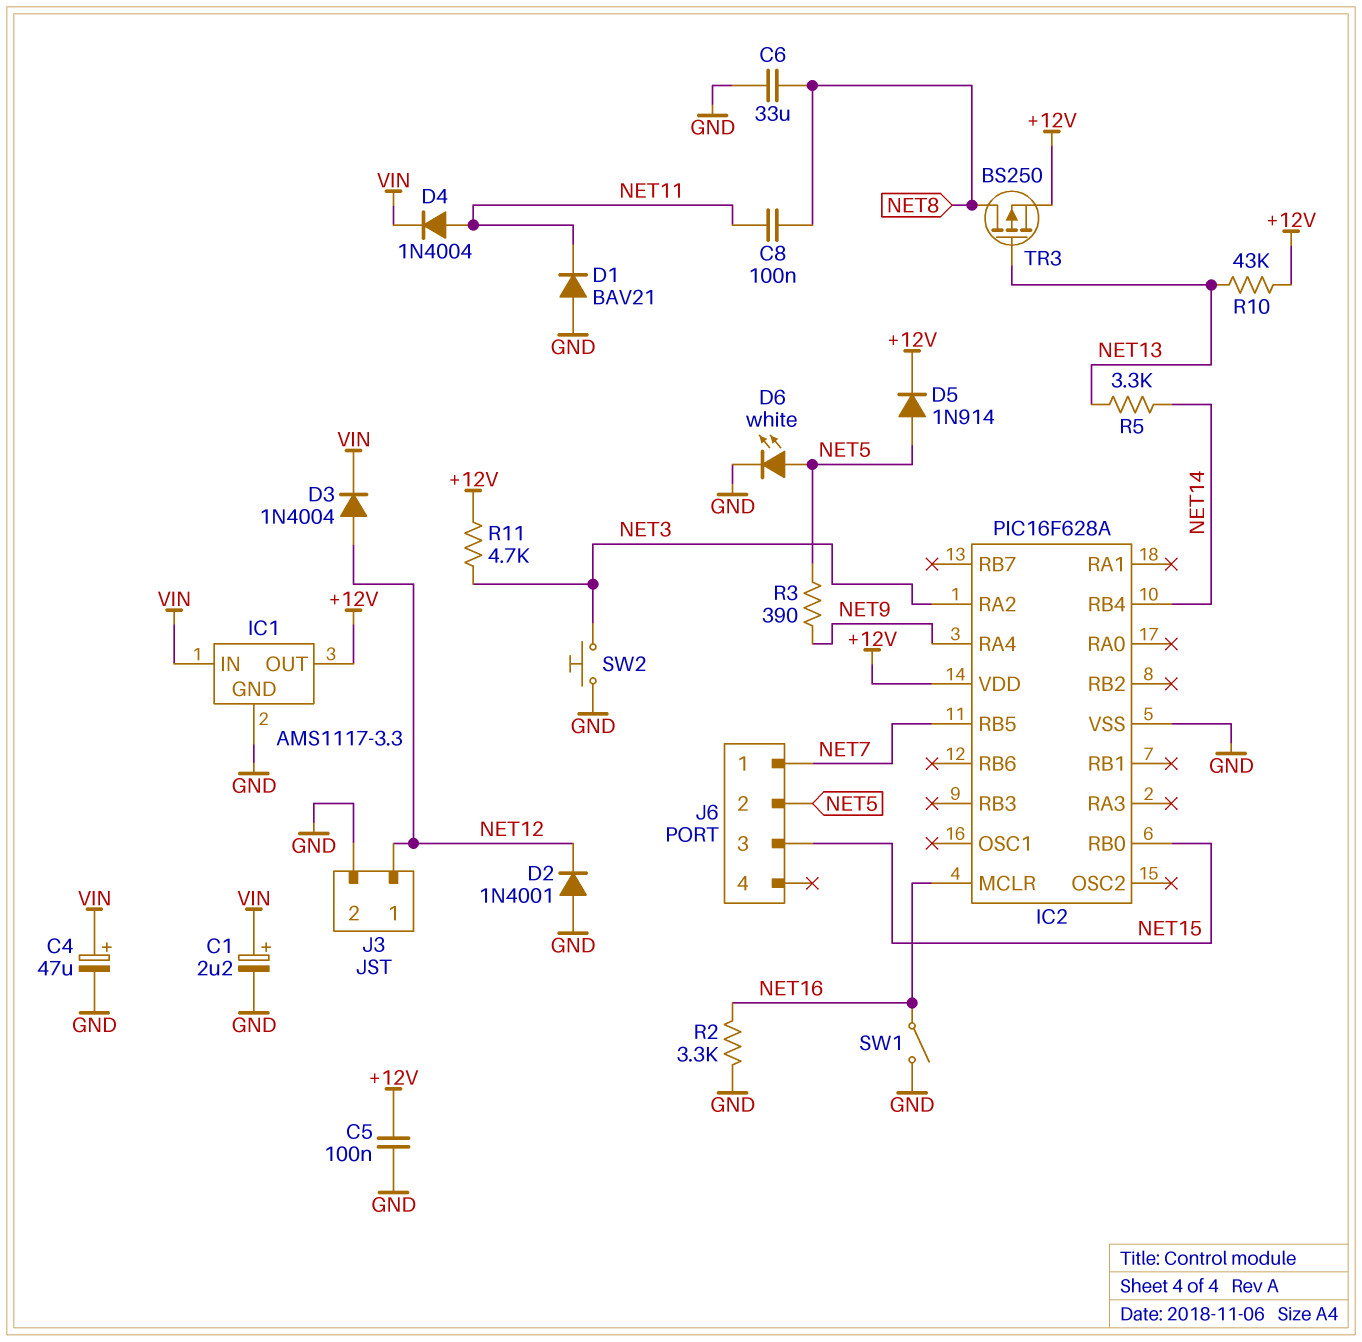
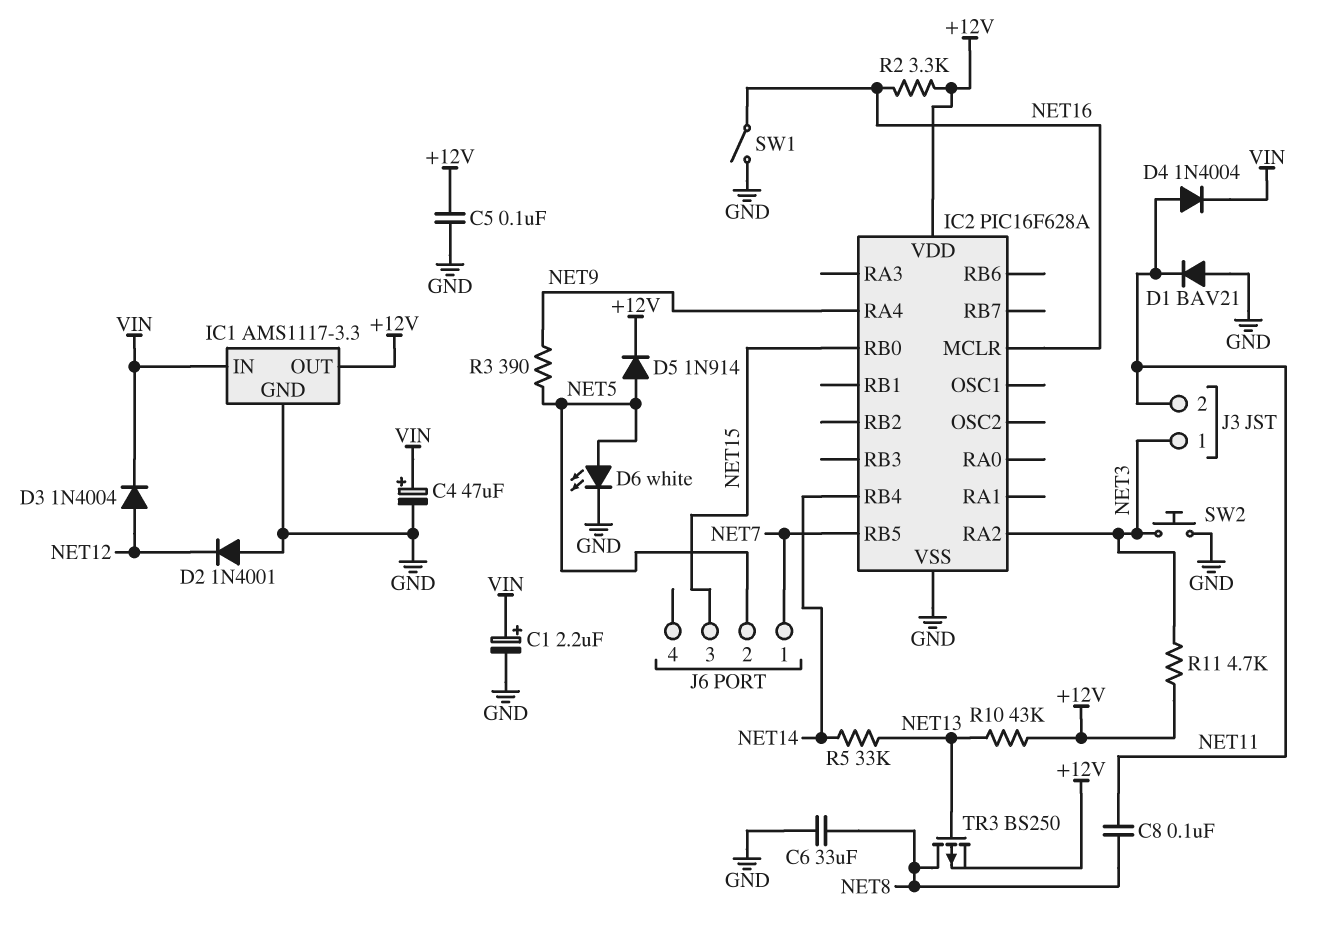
J3 pin 1: NET12 -> NET3
J3 pin 2: GND -> NET11
R2: 3.3k (GND, NET16) -> 3.3k (+12V, NET16)
R5: 3.3k (NET13, NET14) -> 33k (NET13, NET14)

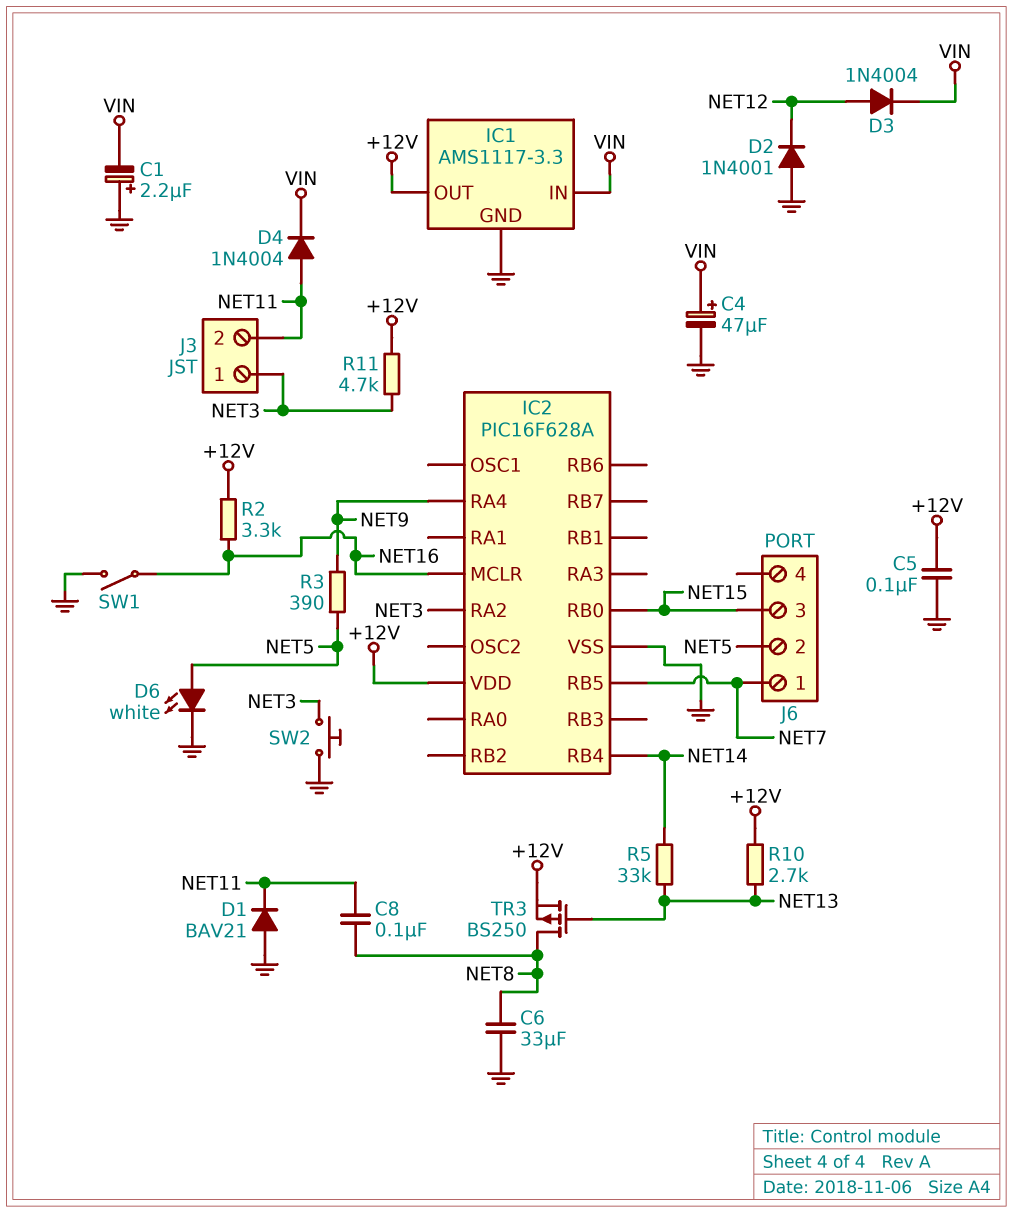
C1: 2.2uF (plus VIN, minus GND) -> 2.2uF (plus GND, minus VIN)
D5: diode 1N914 (A NET5, K +12V) -> none
R10: 43k (+12V, NET13) -> 2.7k (+12V, NET13)

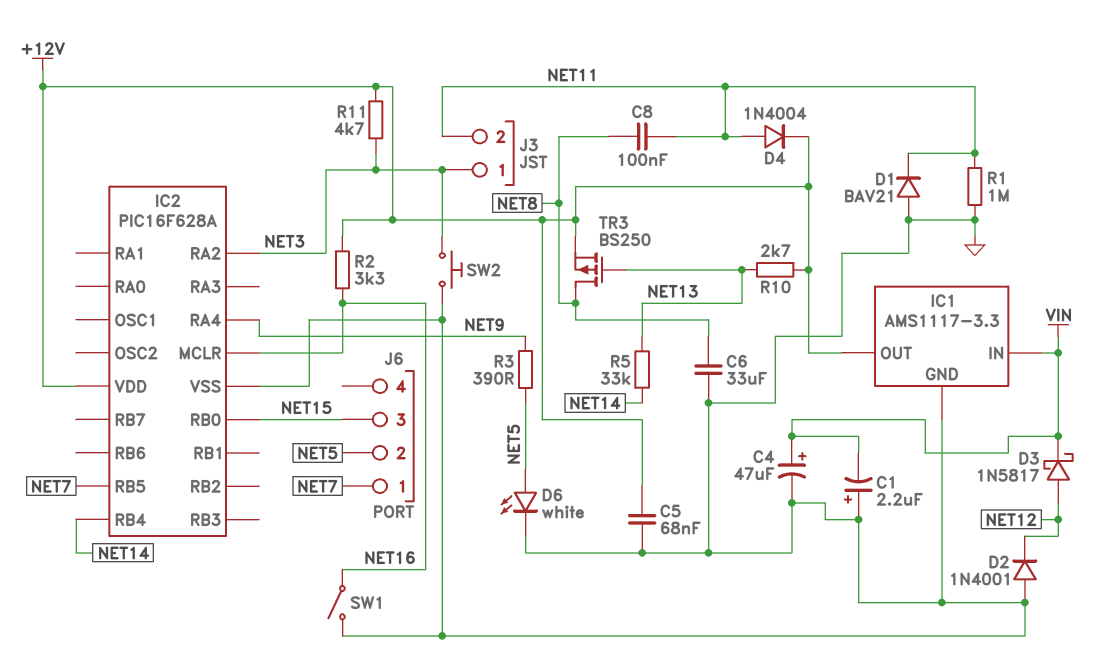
C5: 100nF (+12V, GND) -> 68nF (+12V, GND)
D3: diode 1N4004 (A NET12, K VIN) -> schottky 1N5817 (A NET12, K VIN)
D4: diode 1N4004 (A NET11, K VIN) -> diode 1N4004 (A NET11, K +12V)
R1: none -> 1M (GND, NET11)

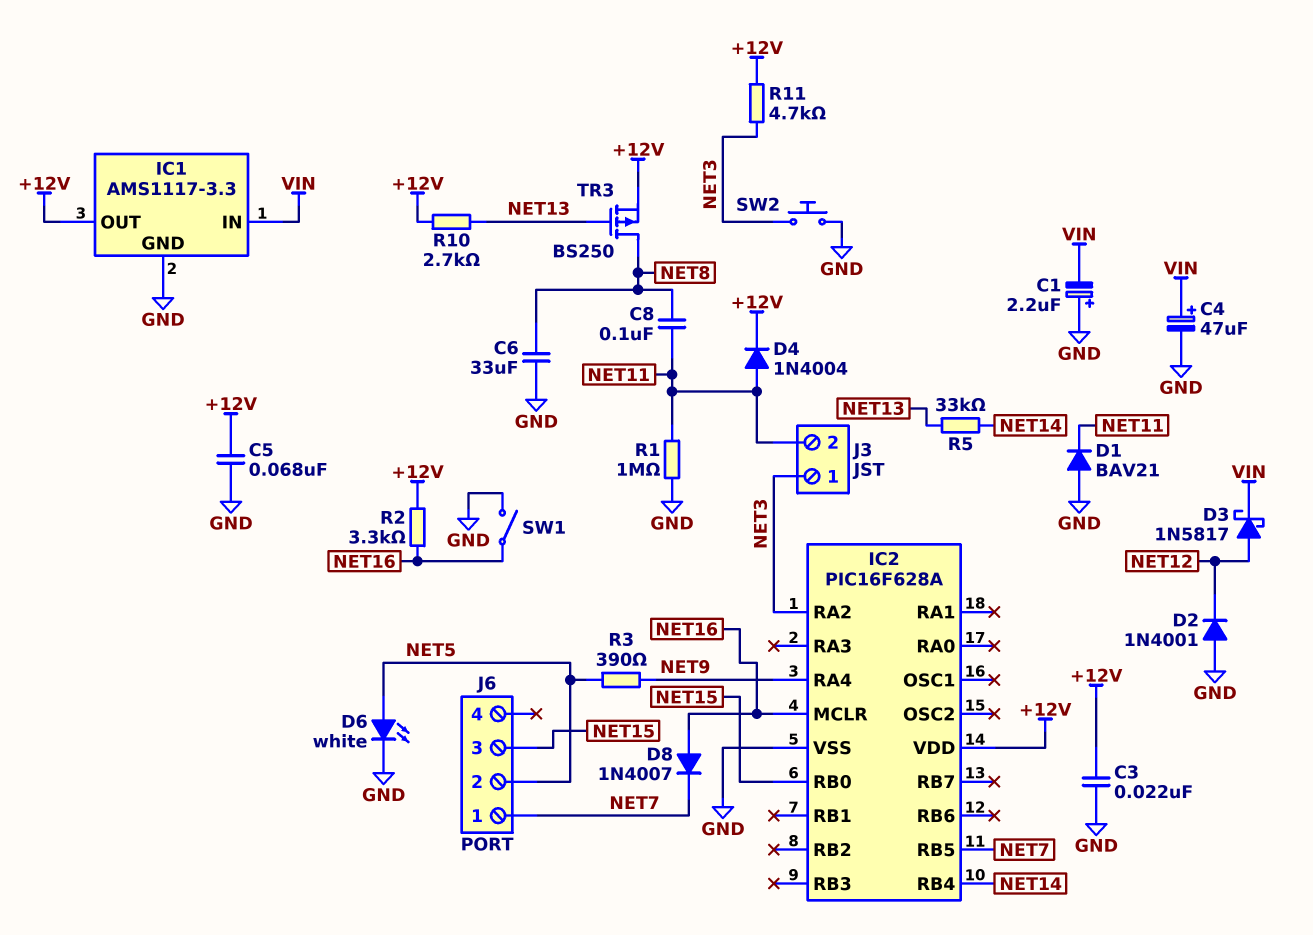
C3: none -> 22nF (+12V, GND)
D8: none -> diode 1N4007 (A NET16, K NET7)

